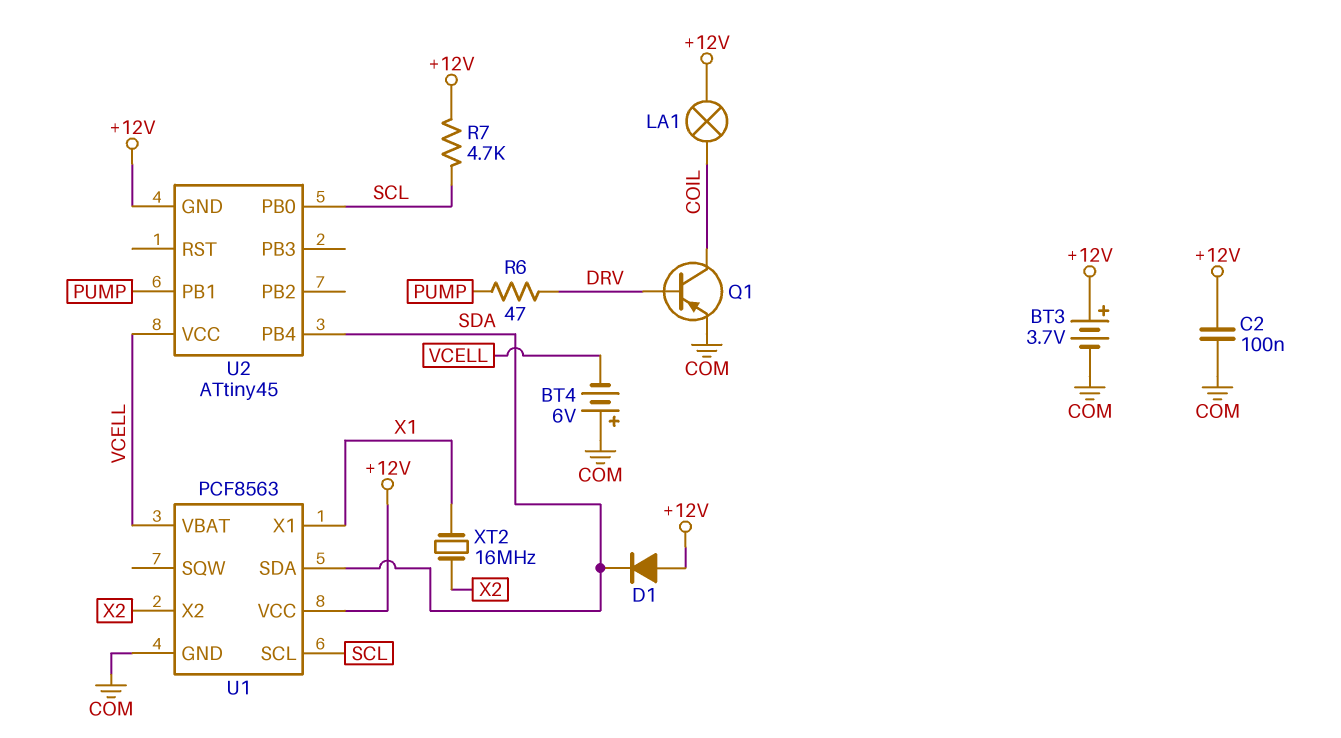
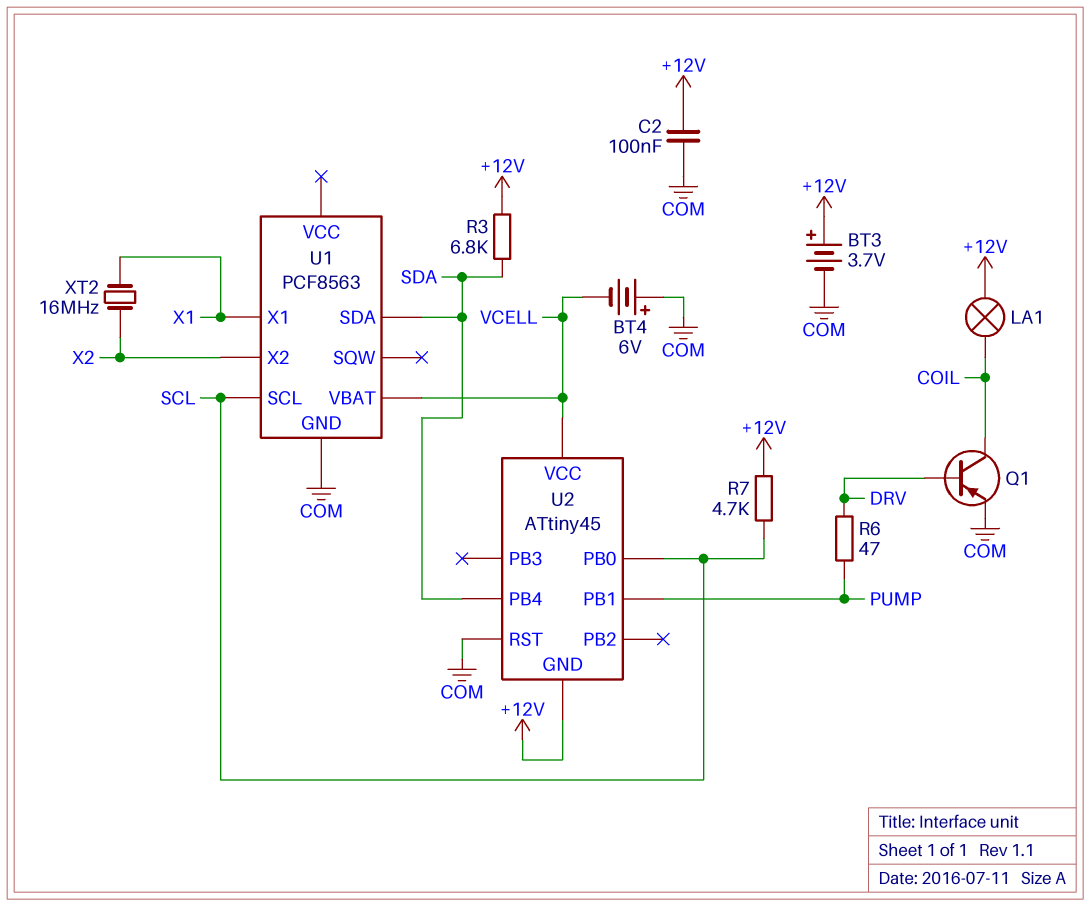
D1: diode (A +12V, K SDA) -> none
R3: none -> 6.8k (+12V, SDA)
U1 pin VCC: +12V -> none
U2 pin RST: none -> COM

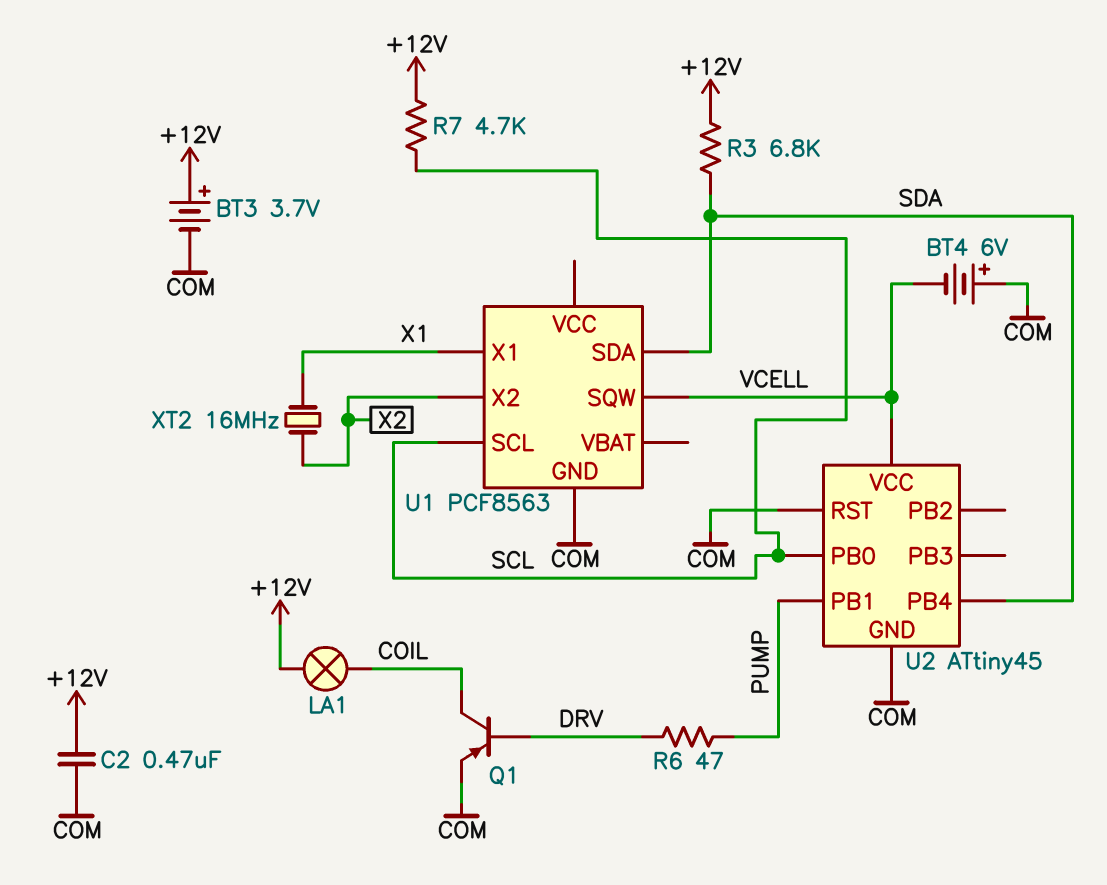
C2: 100nF (+12V, COM) -> 470nF (+12V, COM)
U1 pin SQW: none -> VCELL
U1 pin VBAT: VCELL -> none
U2 pin GND: +12V -> COM

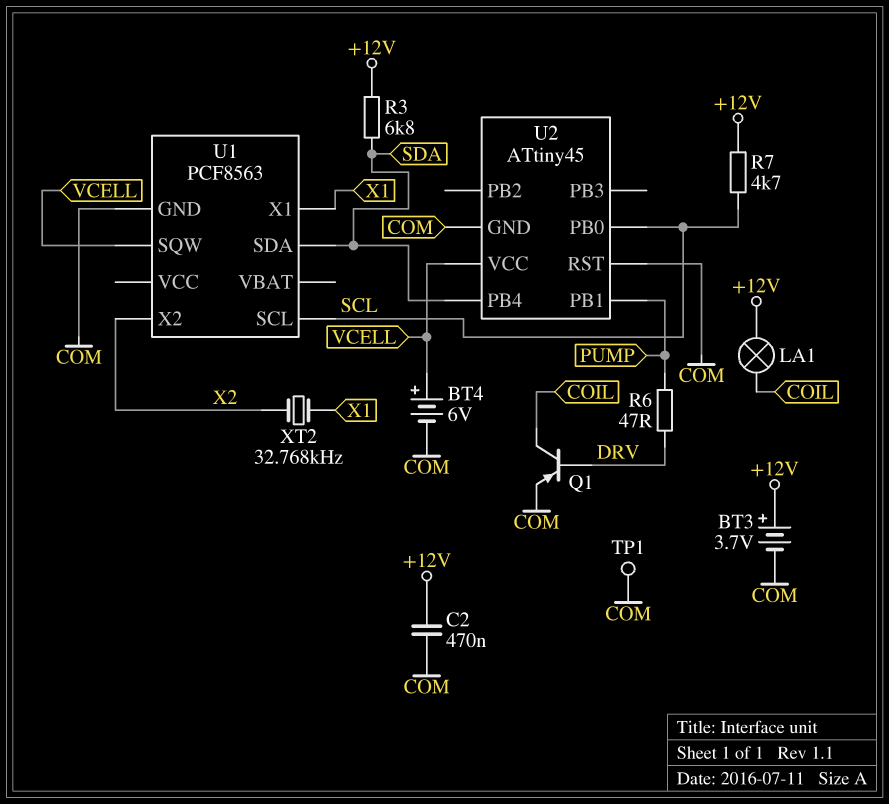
BT4: 6V (plus COM, minus VCELL) -> 6V (plus VCELL, minus COM)
TP1: none -> test point (COM)
XT2: 16MHz (X1, X2) -> 32.768kHz (X1, X2)

